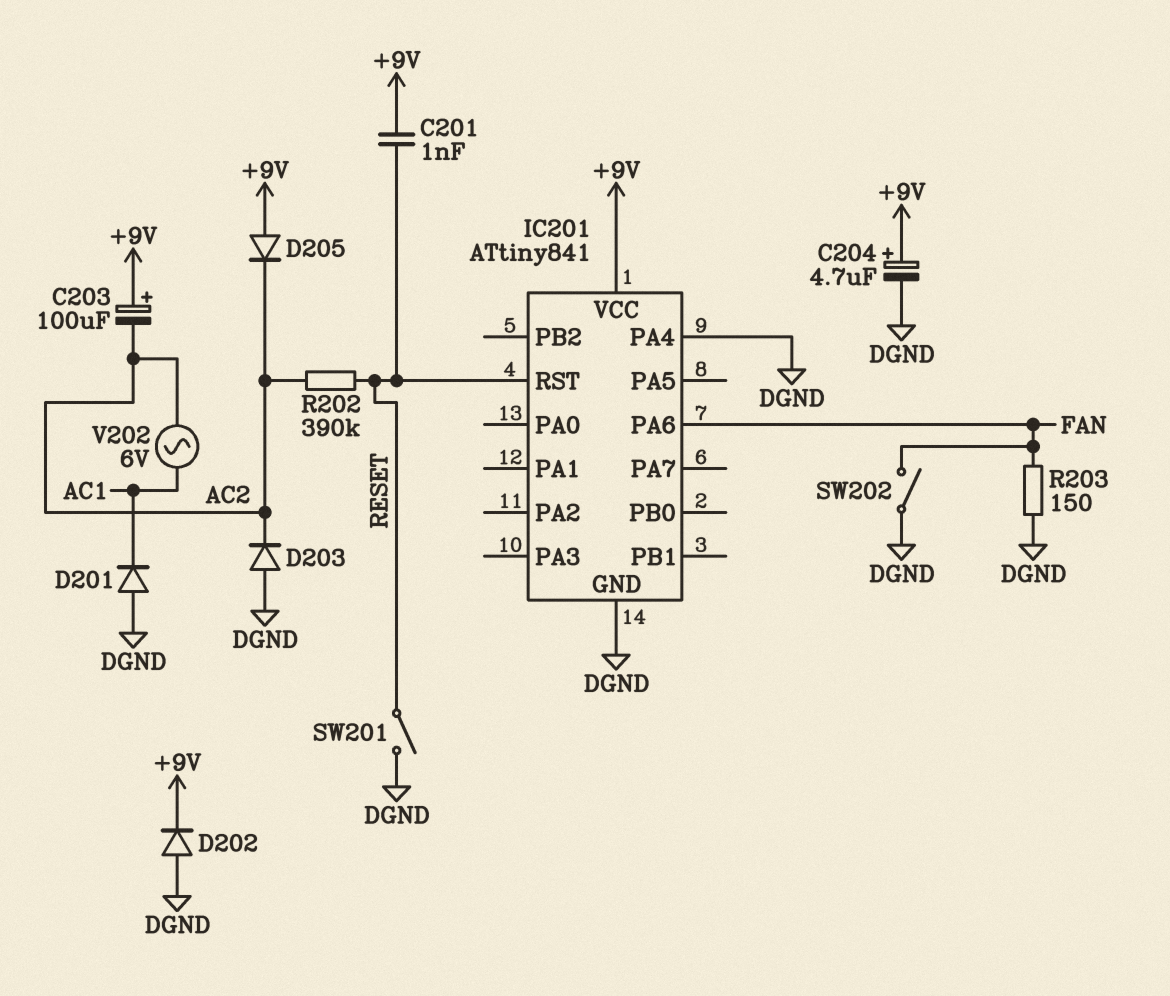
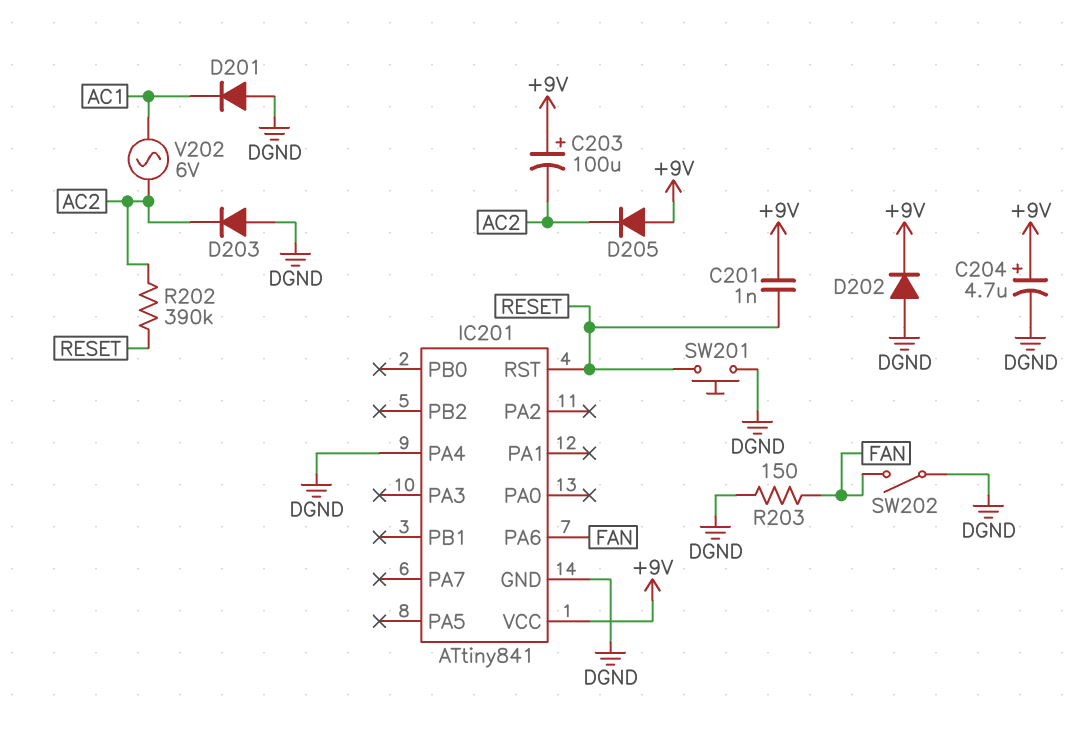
SW201: switch (DGND, RESET) -> button (DGND, RESET)

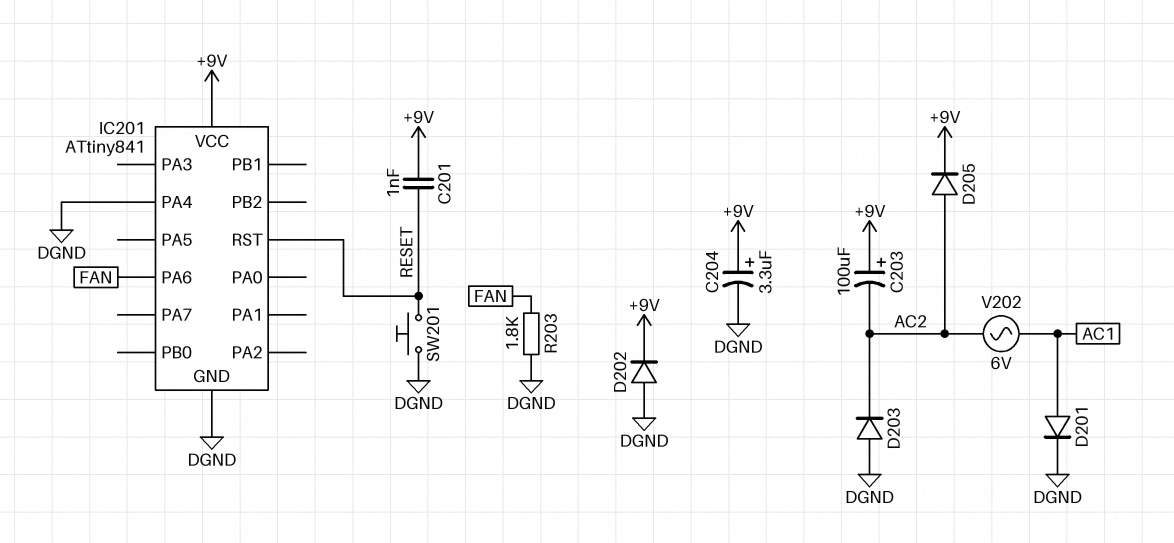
C204: 4.7uF (plus +9V, minus DGND) -> 3.3uF (plus +9V, minus DGND)
D201: diode (A DGND, K AC1) -> diode (A AC1, K DGND)
D205: diode (A +9V, K AC2) -> diode (A AC2, K +9V)
R202: 390k (AC2, RESET) -> none
R203: 150 (DGND, FAN) -> 1.8k (DGND, FAN)
SW202: switch (DGND, FAN) -> none

